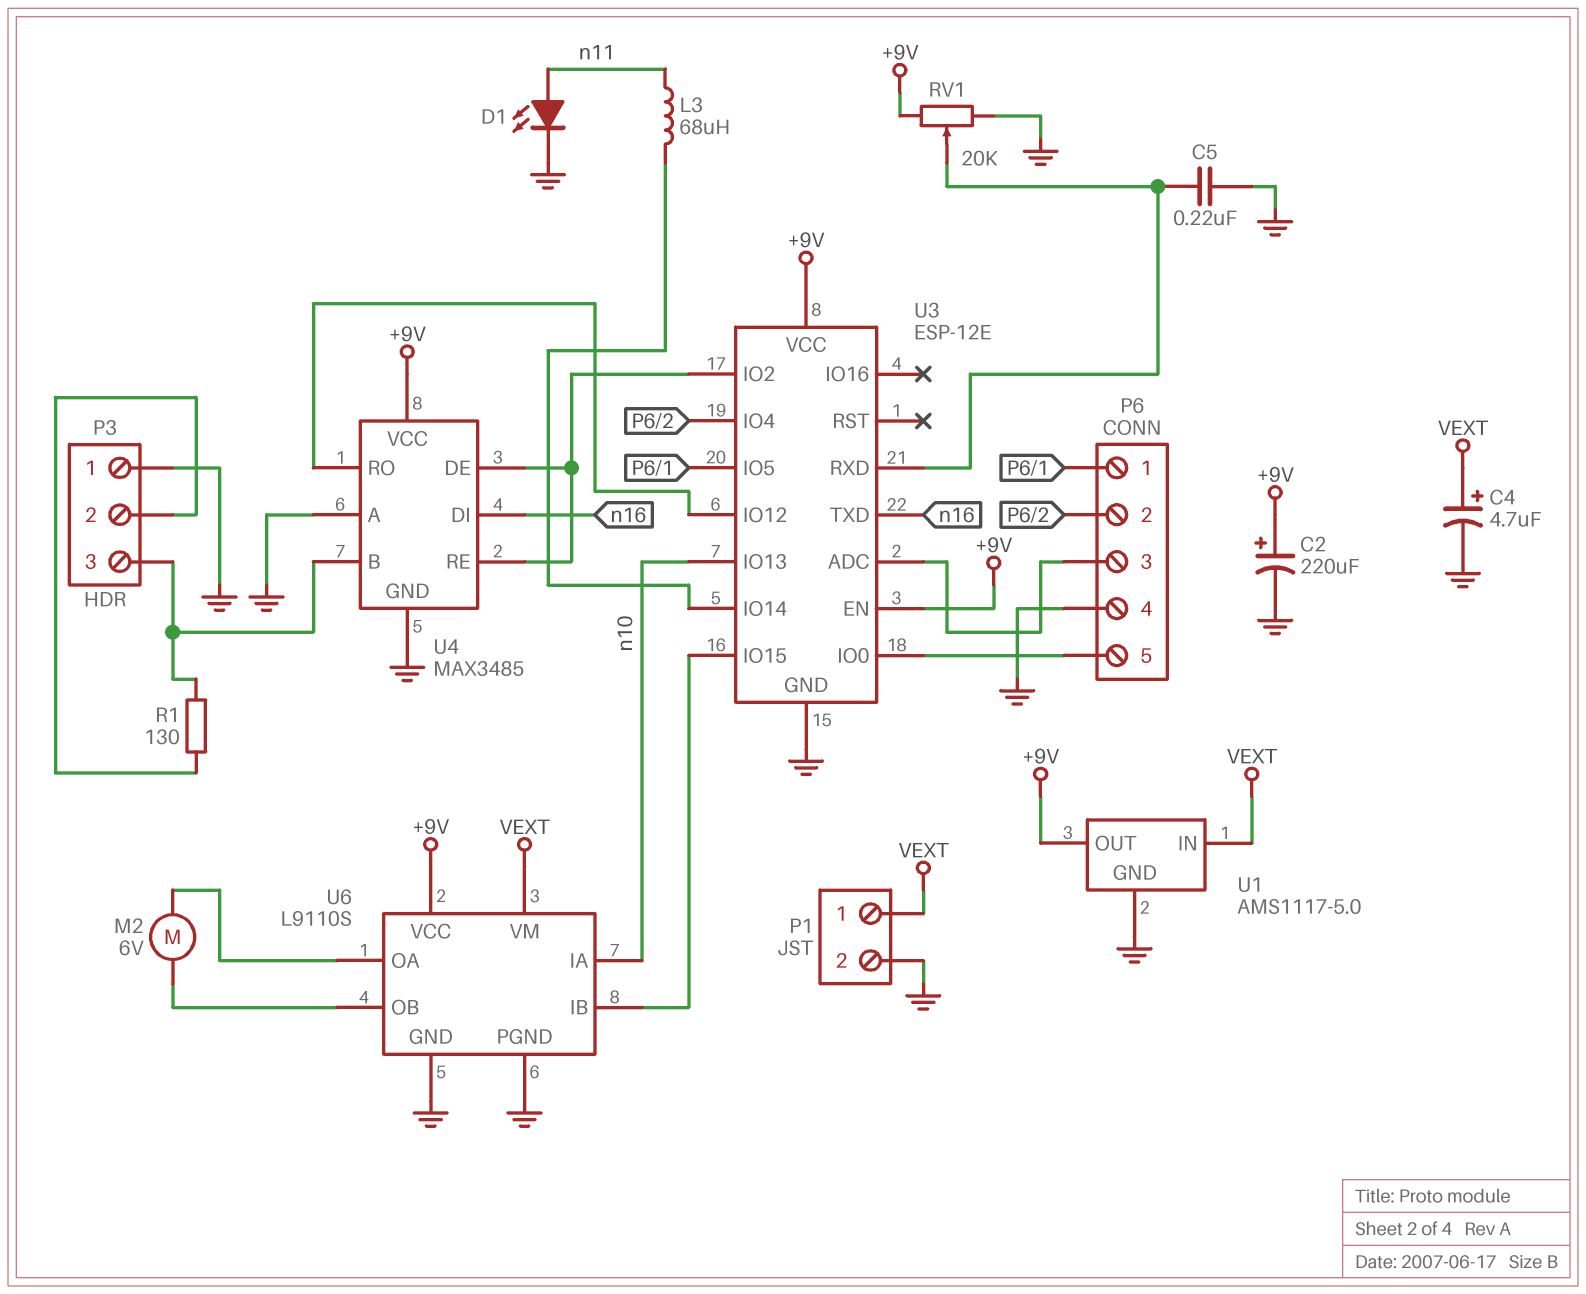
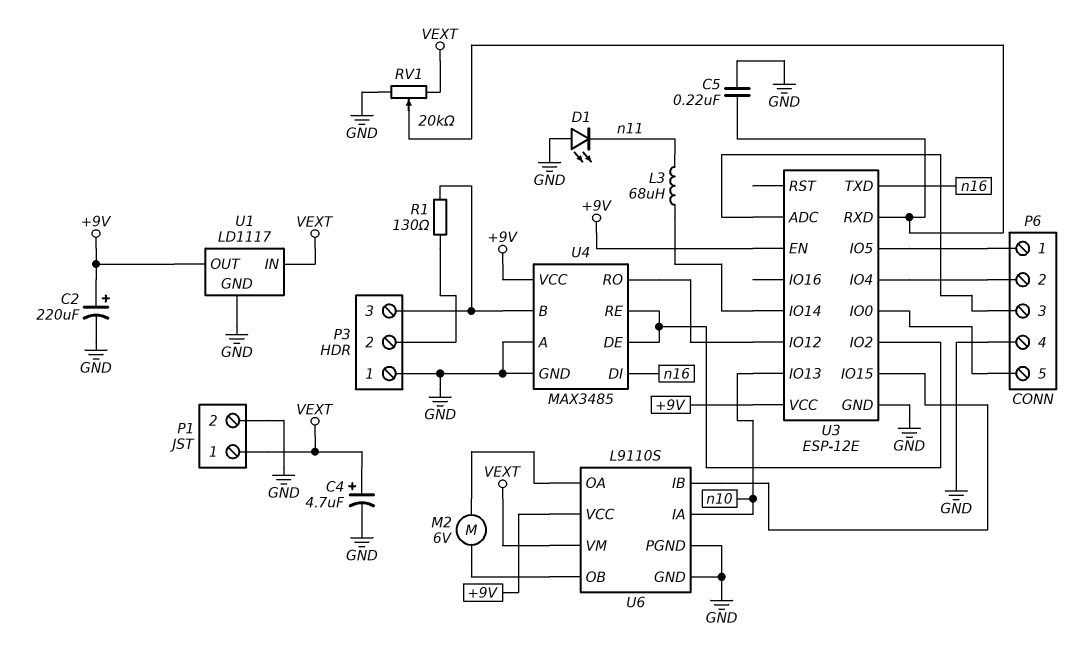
D1: LED (A n11, K GND) -> LED (A GND, K n11)
RV1: 20k (+9V, GND, wiper U3/RXD) -> 20k (GND, VEXT, wiper U3/RXD)
U1: AMS1117-5.0 -> LD1117

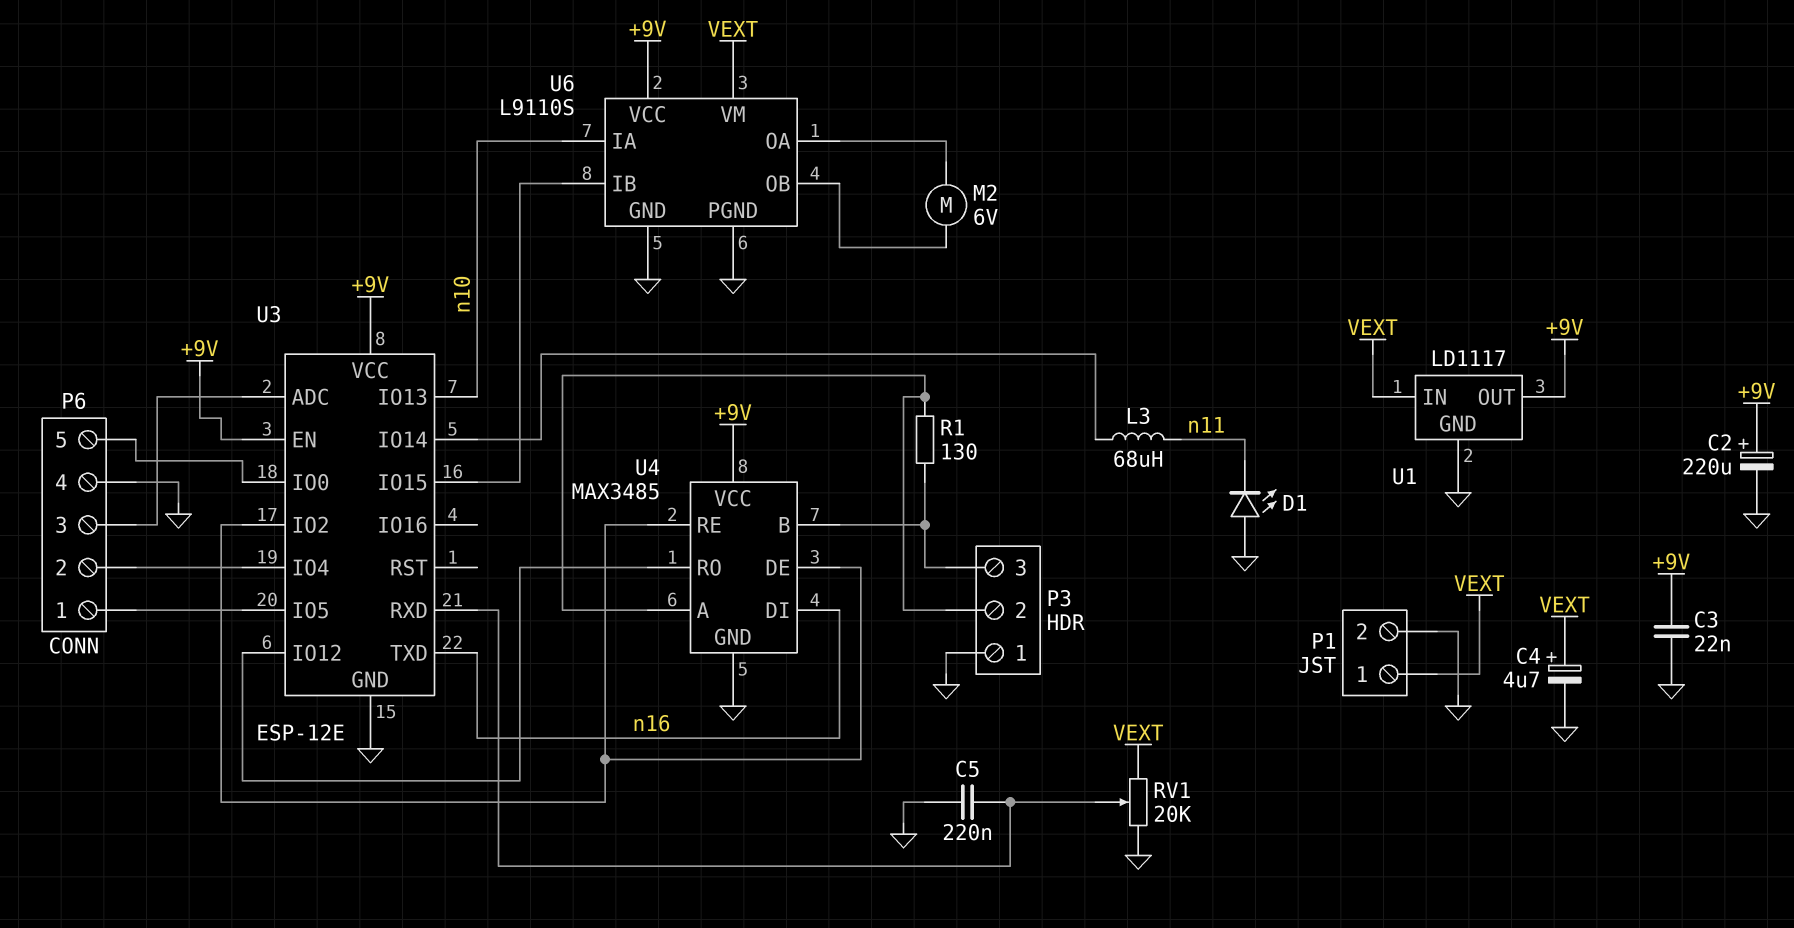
C3: none -> 22nF (+9V, GND)
U4 pin A: GND -> P3/2

